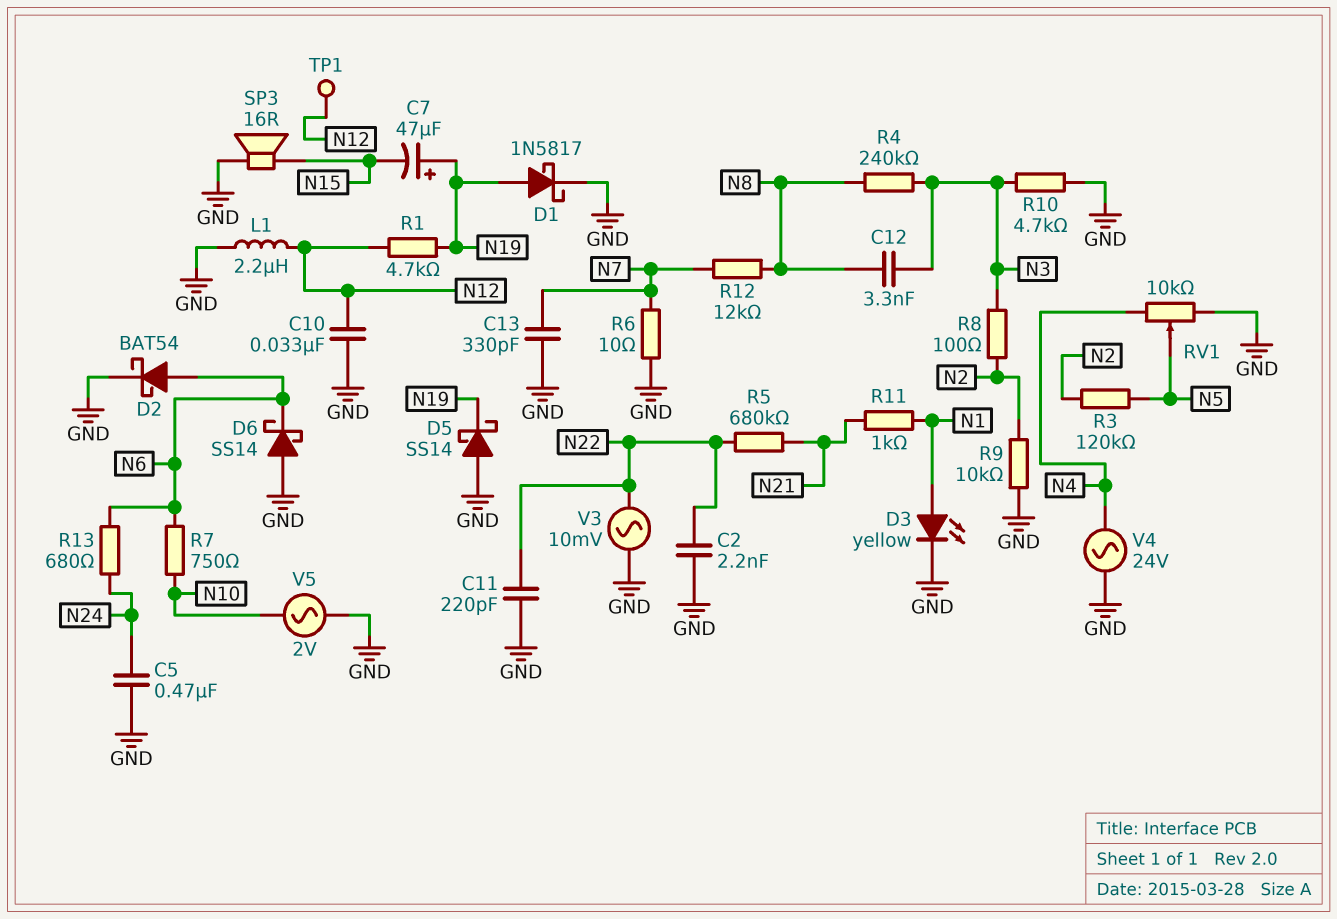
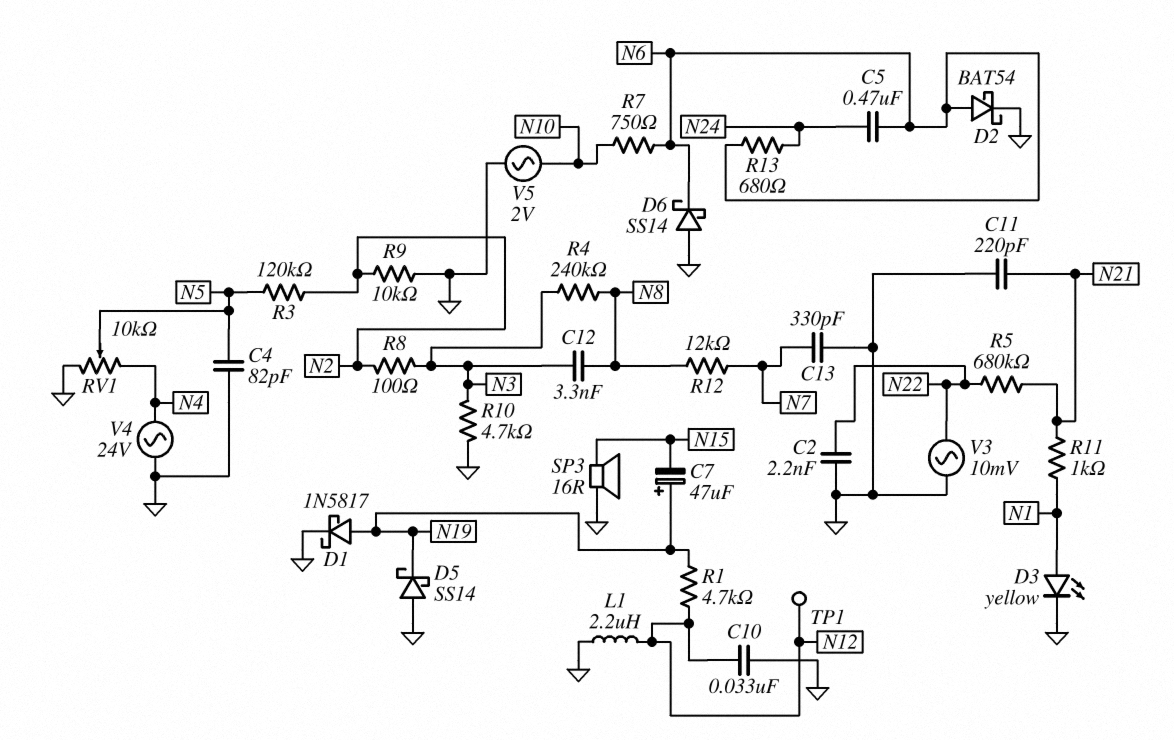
C4: none -> 82pF (GND, N5)
C5: 470nF (GND, N24) -> 470nF (N6, N24)
C11: 220pF (GND, N22) -> 220pF (GND, N21)
R6: 10 (GND, N7) -> none

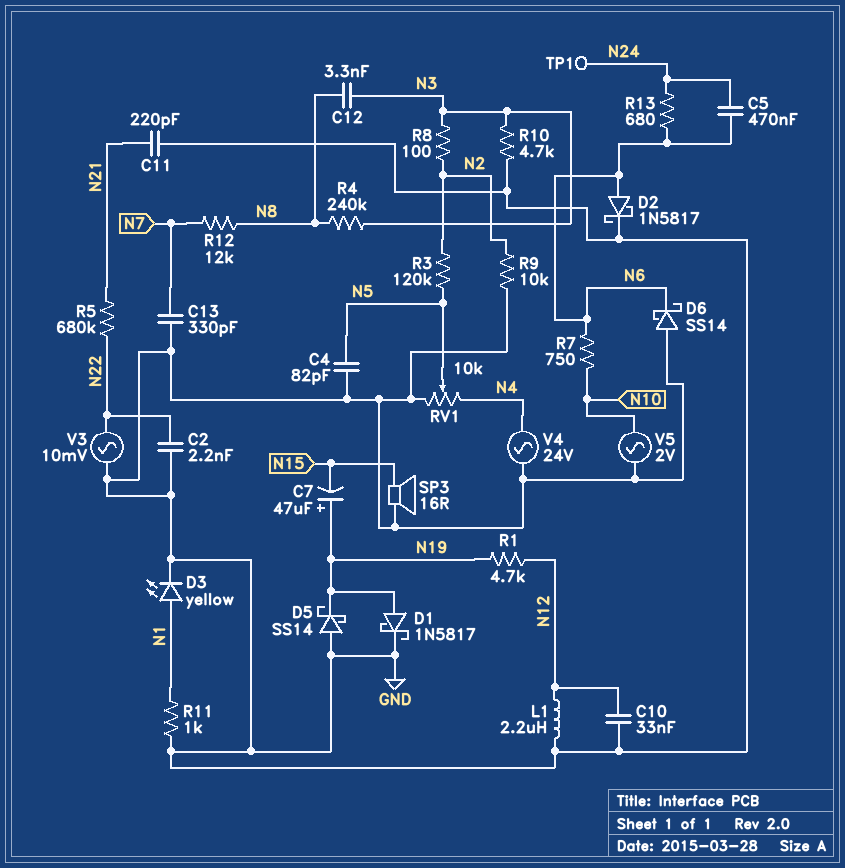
D2: schottky BAT54 (A N6, K GND) -> schottky 1N5817 (A N6, K GND)
R11: 1k (N1, N21) -> 1k (GND, N1)
TP1: test point (N12) -> test point (N24)

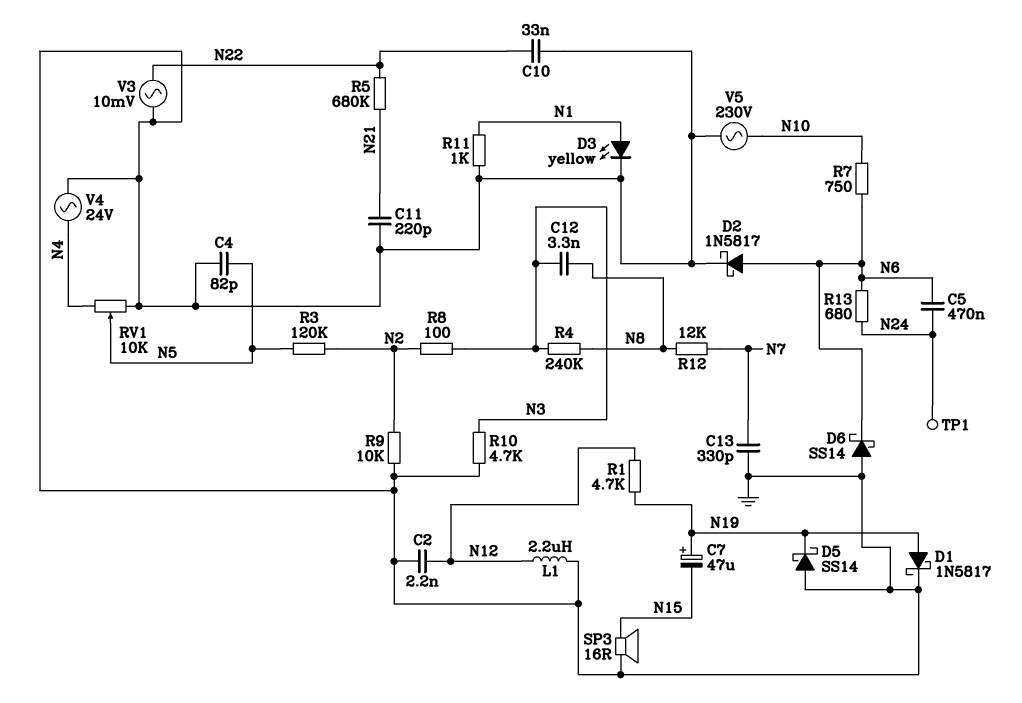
C2: 2.2nF (GND, N22) -> 2.2nF (GND, N12)
C10: 33nF (GND, N12) -> 33nF (GND, N22)
V5: AC 2V (GND, N10) -> AC 230V (GND, N10)

